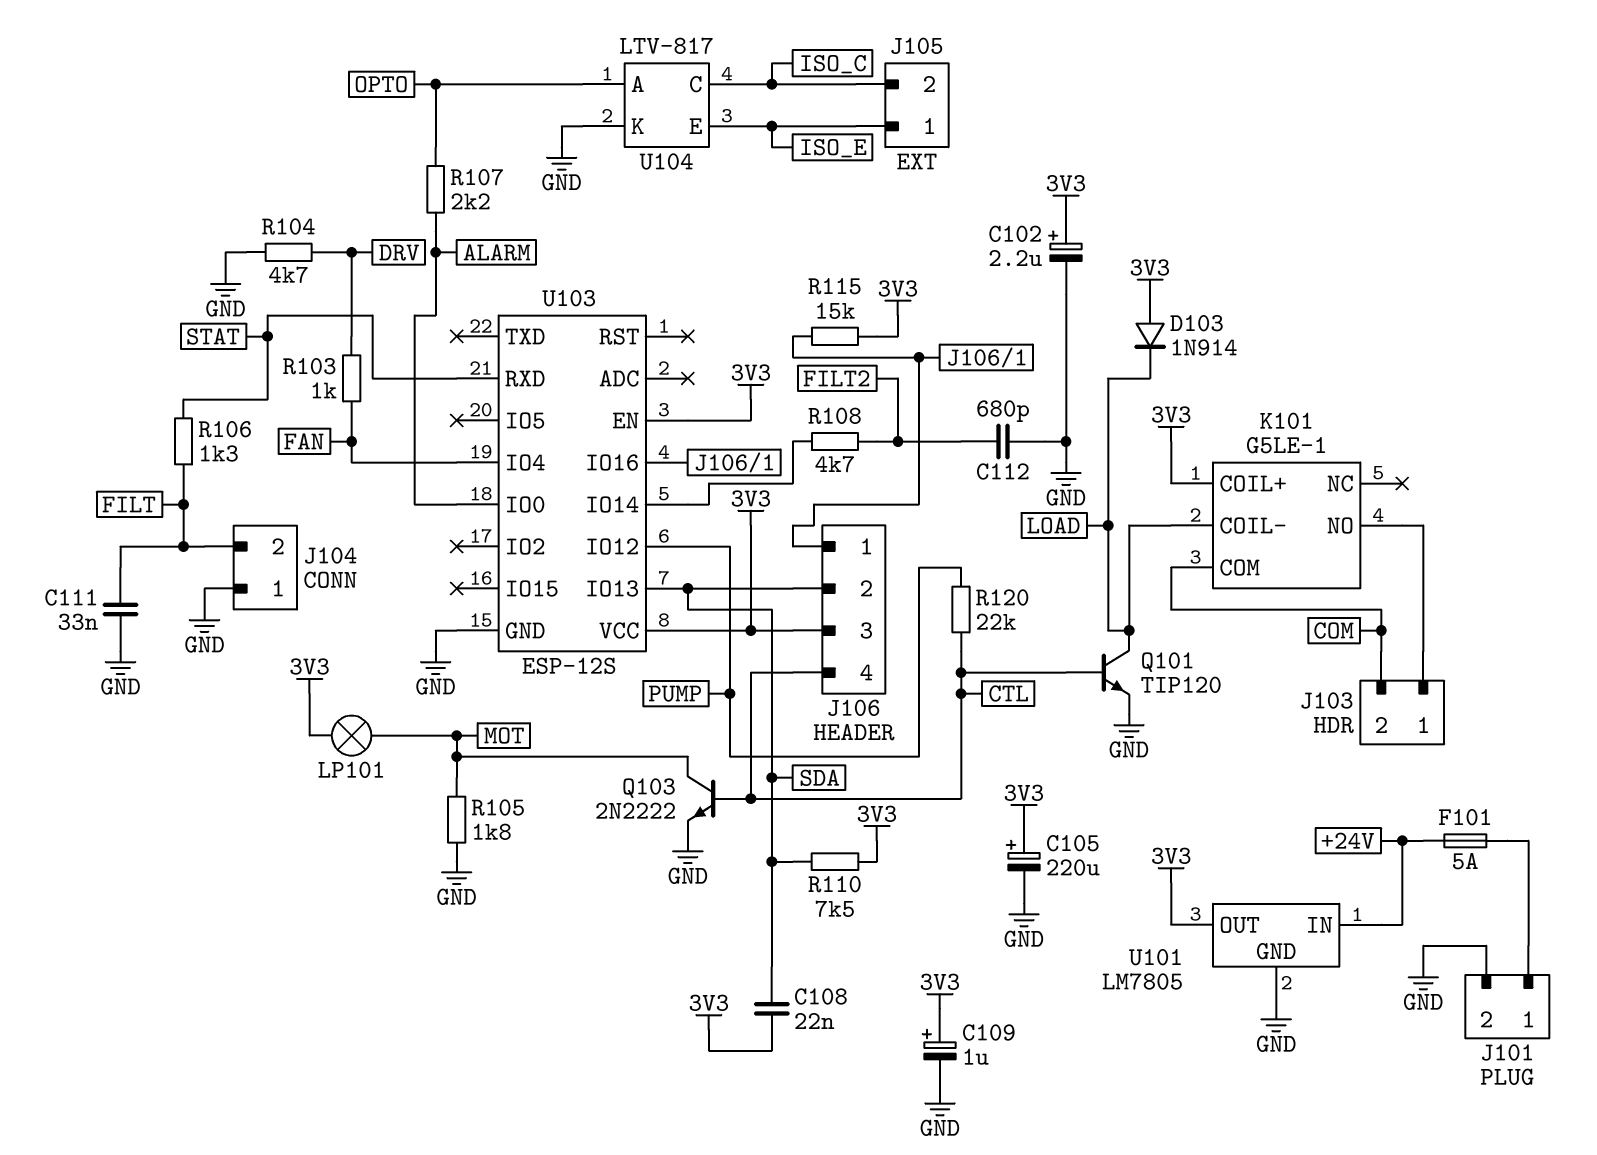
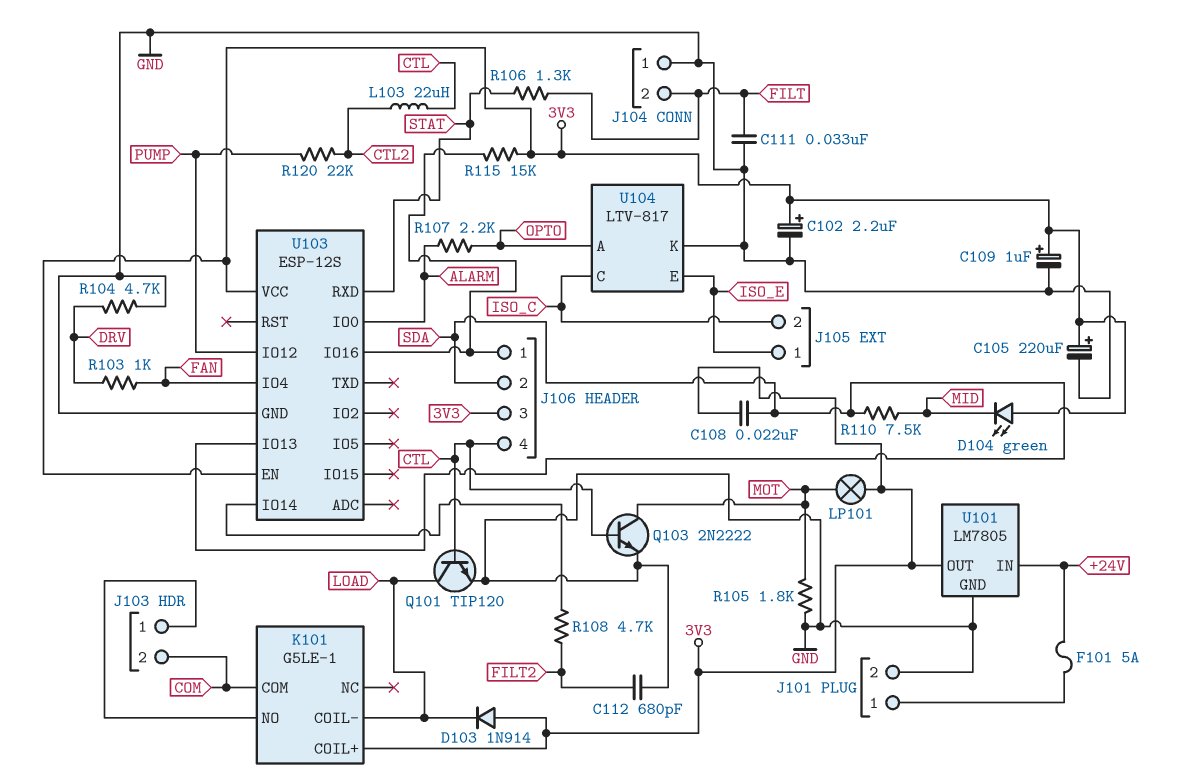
D104: none -> LED green (A 3V3, K MID)
L103: none -> 22uH (CTL, CTL2)
R110: 7.5k (3V3, SDA) -> 7.5k (MID, SDA)
R120: 22k (CTL, PUMP) -> 22k (CTL2, PUMP)

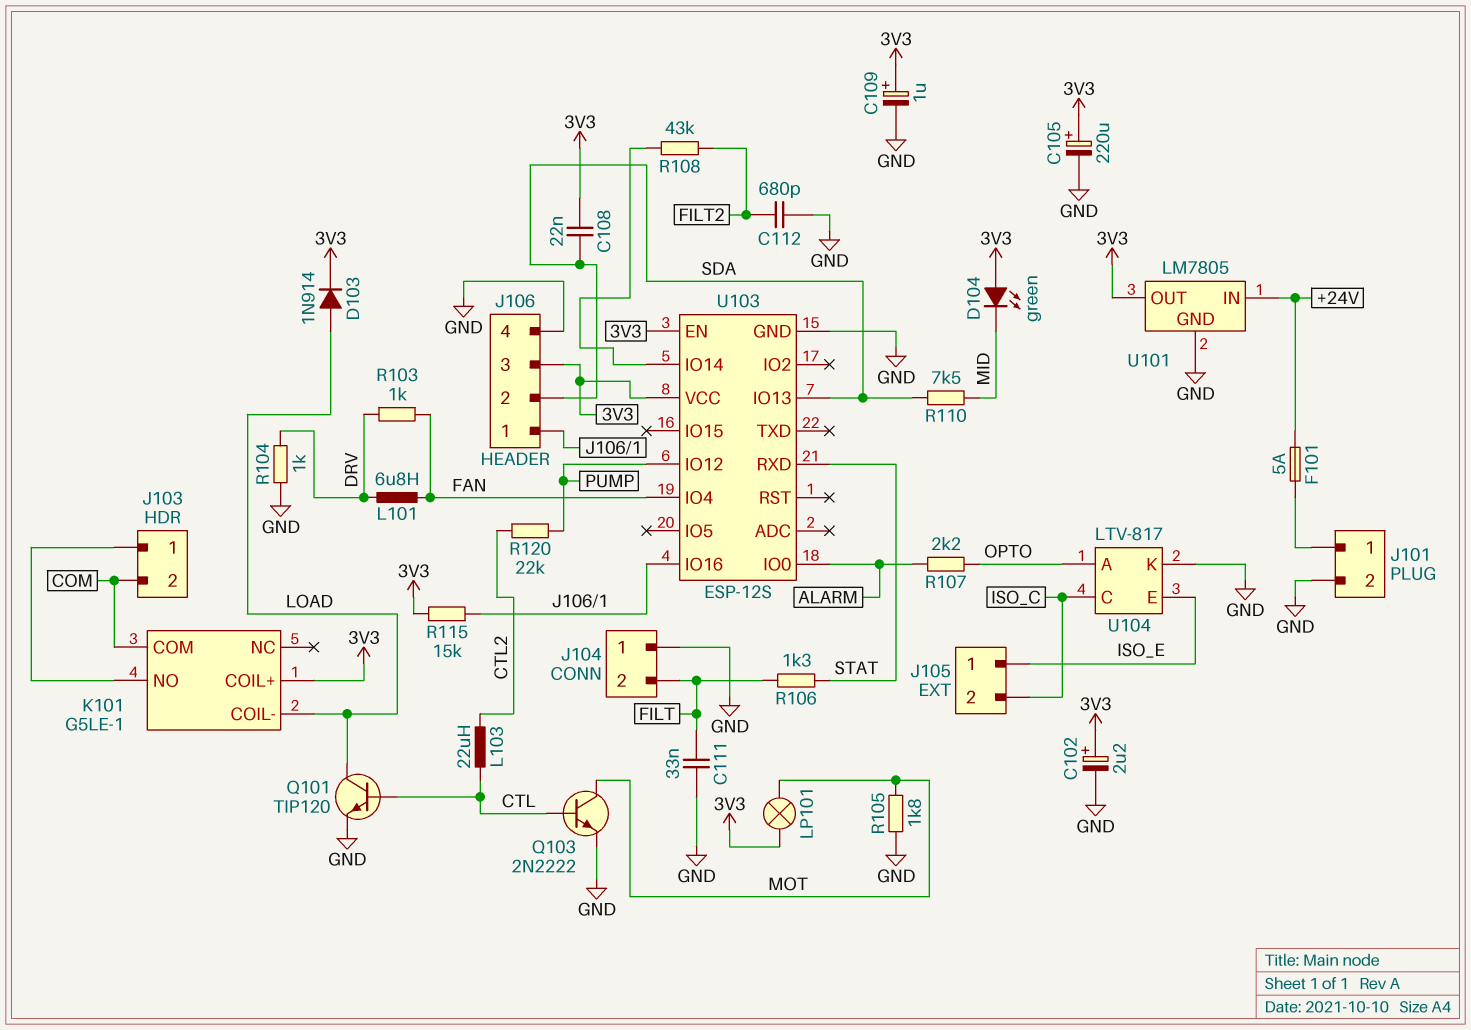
D103: diode 1N914 (A 3V3, K LOAD) -> diode 1N914 (A LOAD, K 3V3)
J106 pin 4: CTL -> GND
L101: none -> 6.8uH (DRV, FAN)
R104: 4.7k (DRV, GND) -> 1k (DRV, GND)
R108: 4.7k (FILT2, U103/IO14) -> 43k (FILT2, U103/IO14)

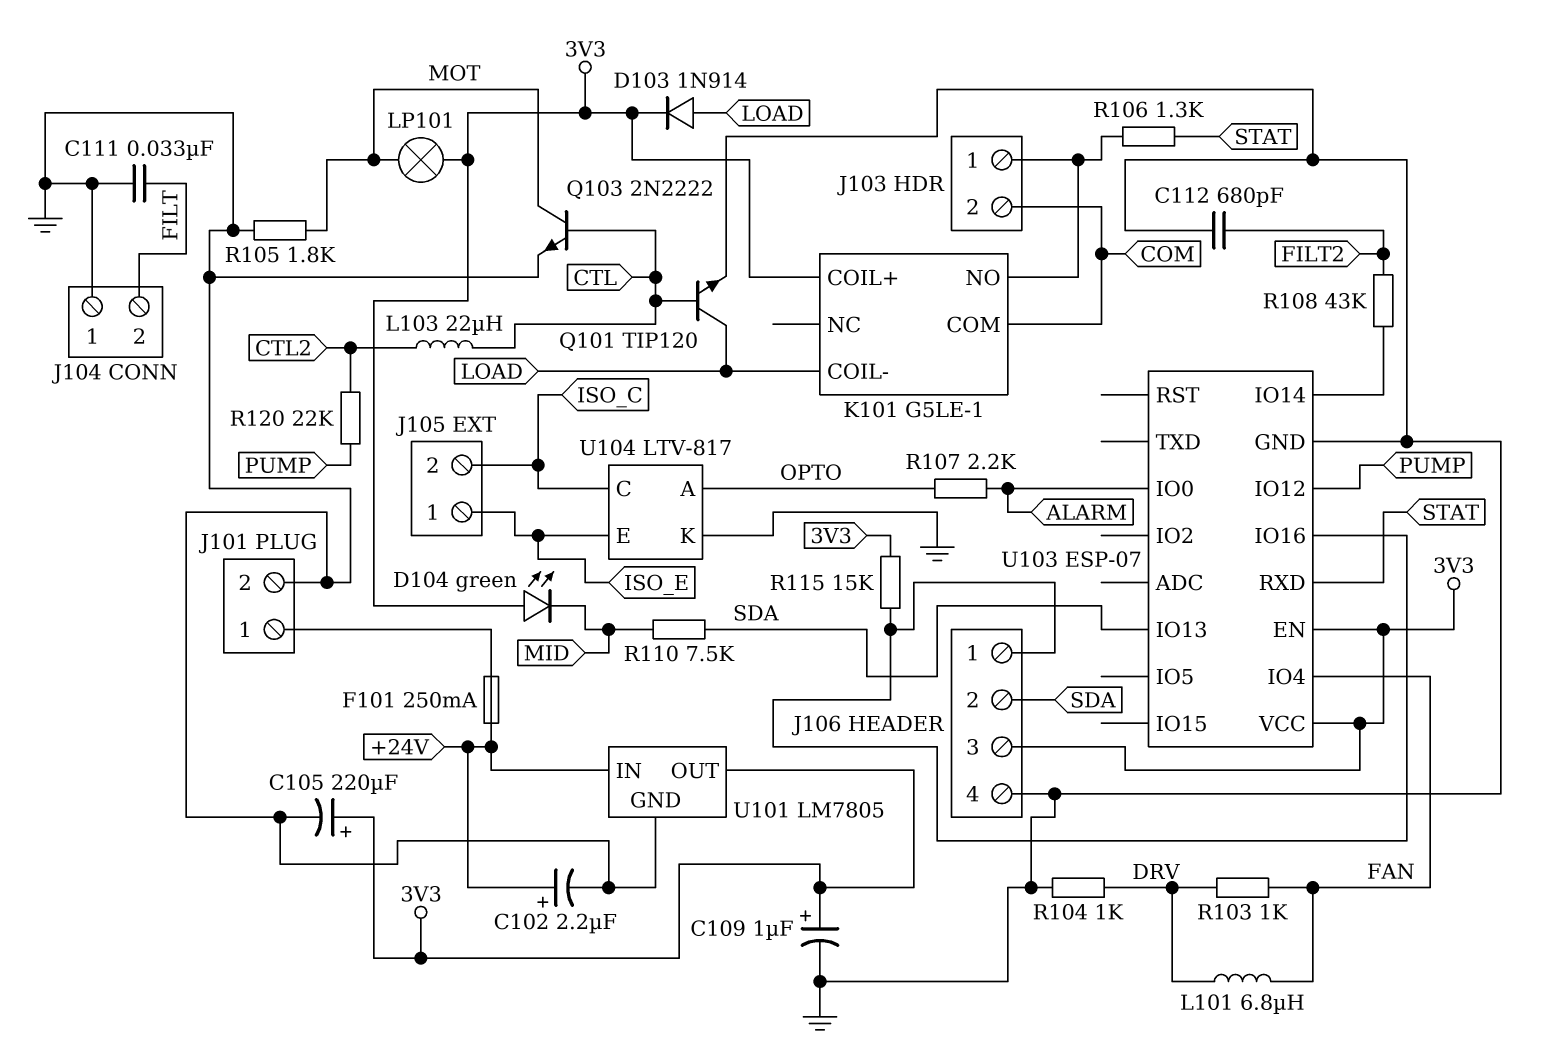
C102: 2.2uF (plus 3V3, minus GND) -> 2.2uF (plus +24V, minus GND)
C108: 22nF (3V3, SDA) -> none
F101: 5A (+24V, J101/1) -> 250mA (+24V, J101/1)
R106: 1.3k (FILT, STAT) -> 1.3k (J103/1, STAT)
U103: ESP-12S -> ESP-07

